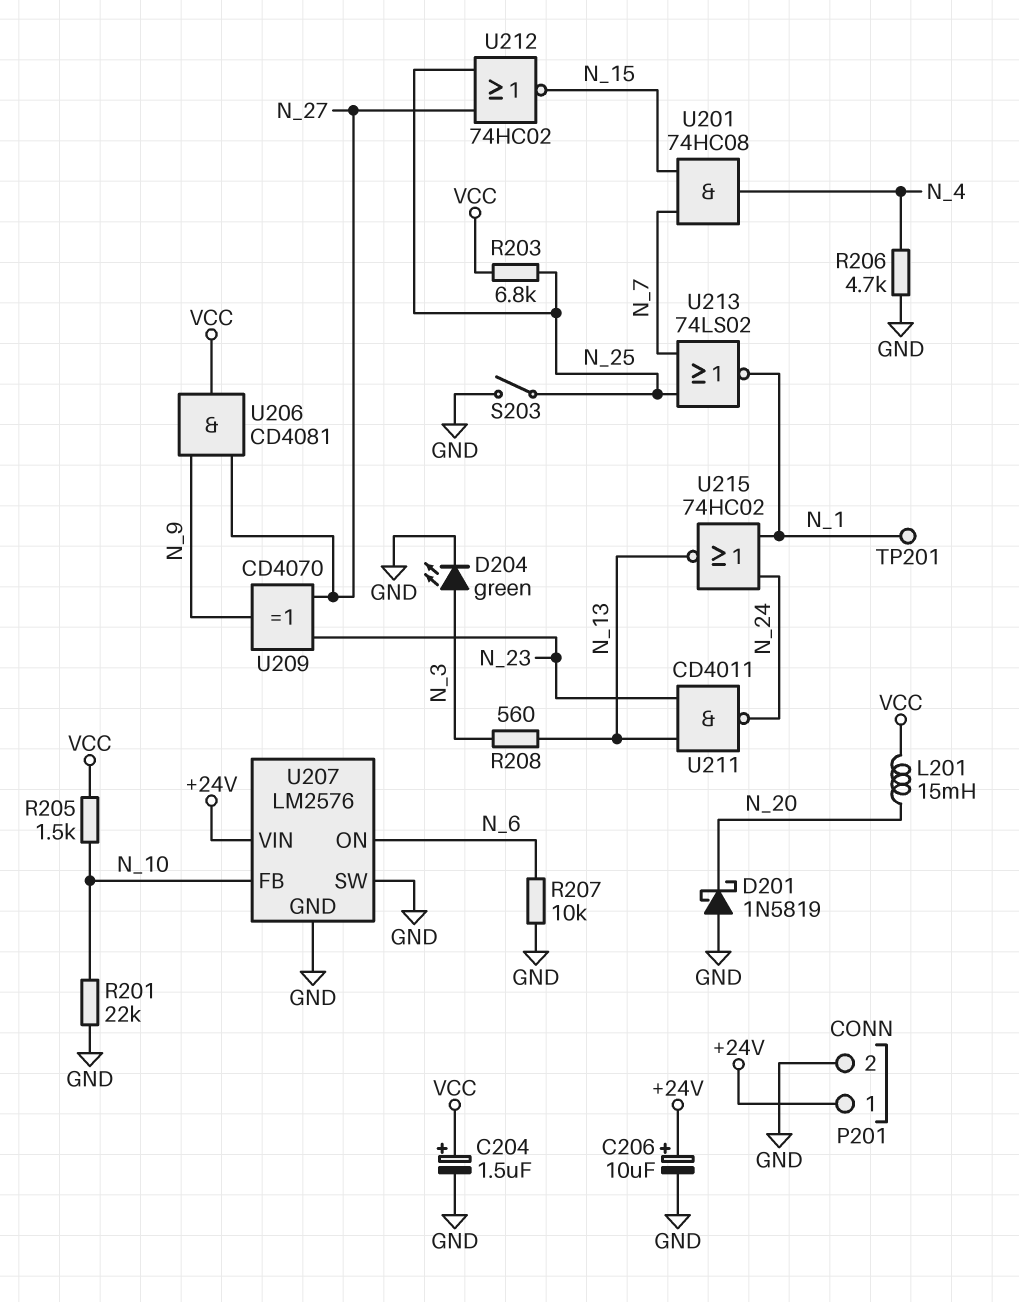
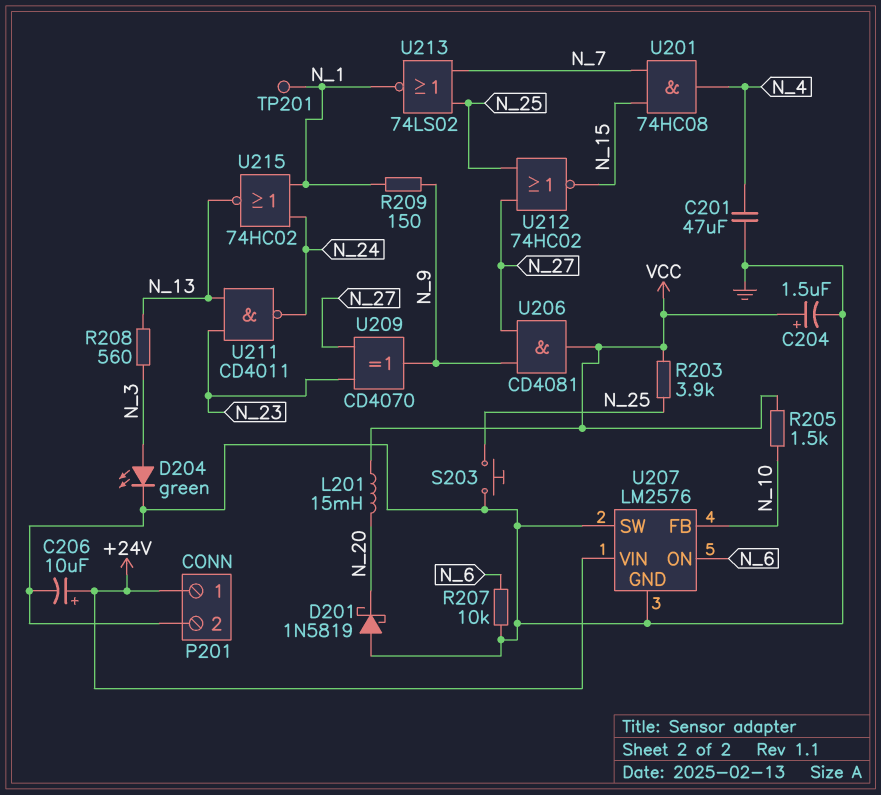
C201: none -> 47uF (GND, N_4)
R201: 22k (GND, N_10) -> none
R203: 6.8k (N_25, VCC) -> 3.9k (N_25, VCC)
R206: 4.7k (GND, N_4) -> none
R209: none -> 150 (N_1, N_9)
S203: switch (GND, N_25) -> button (GND, N_25)

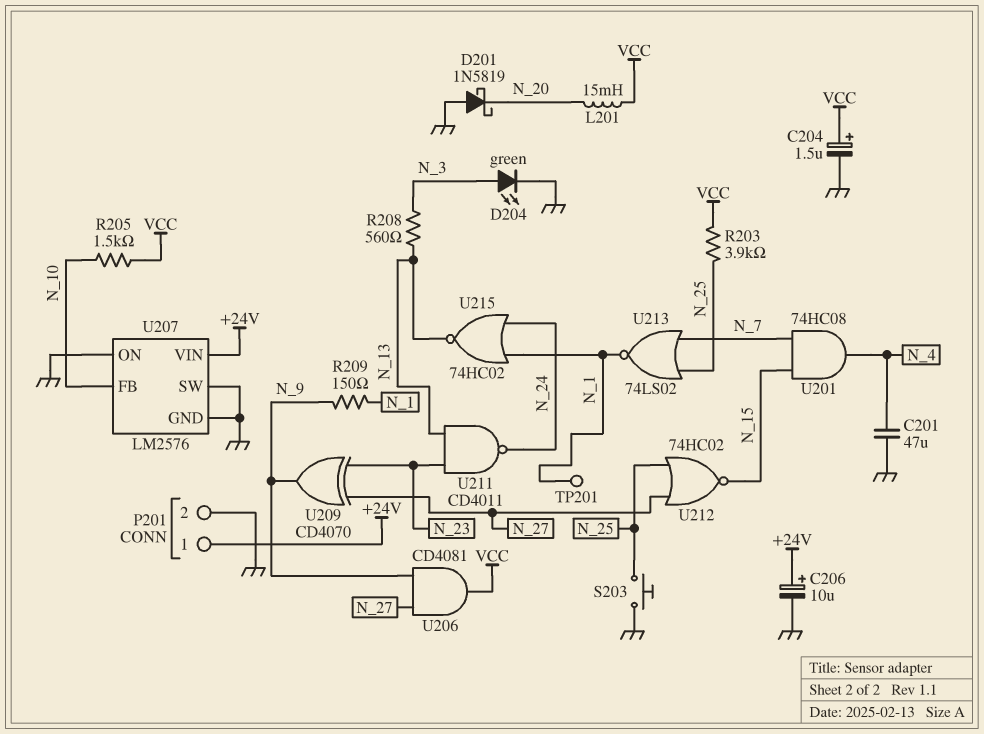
R207: 10k (GND, N_6) -> none
U207 pin ON: N_6 -> GND

